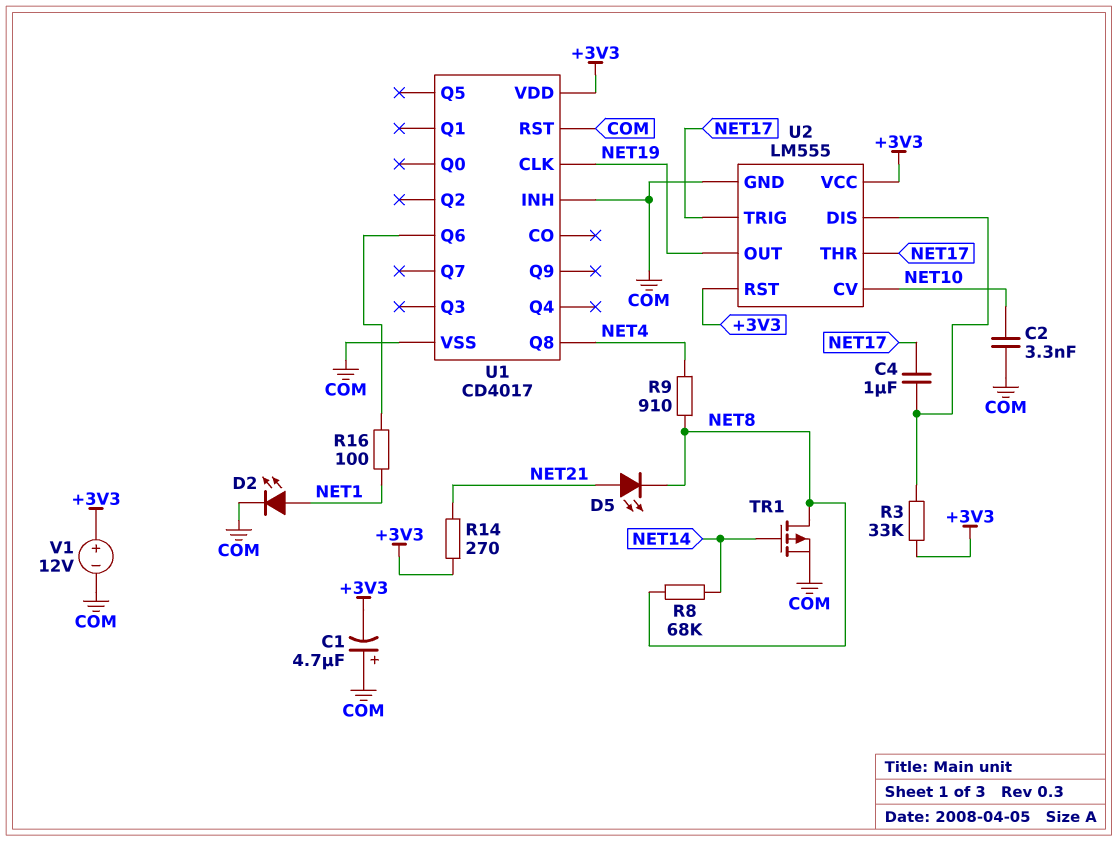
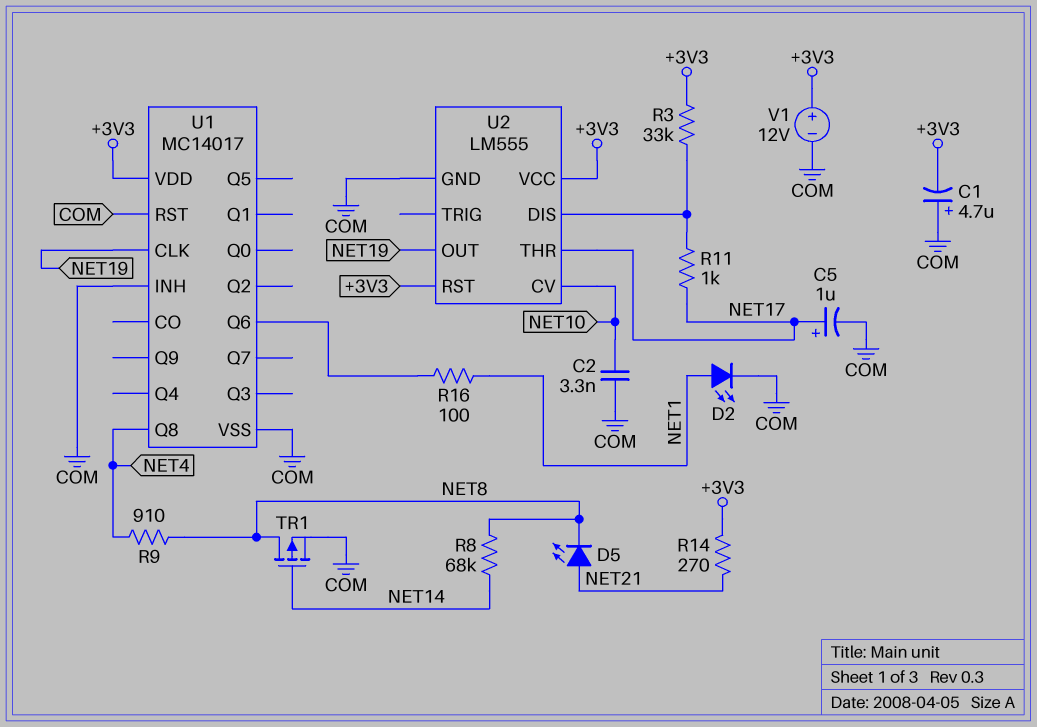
C4: 1uF (NET17, U2/DIS) -> none
C5: none -> 1uF (plus NET17, minus COM)
R11: none -> 1k (NET17, U2/DIS)
U1: CD4017 -> MC14017
U2 pin TRIG: NET17 -> none

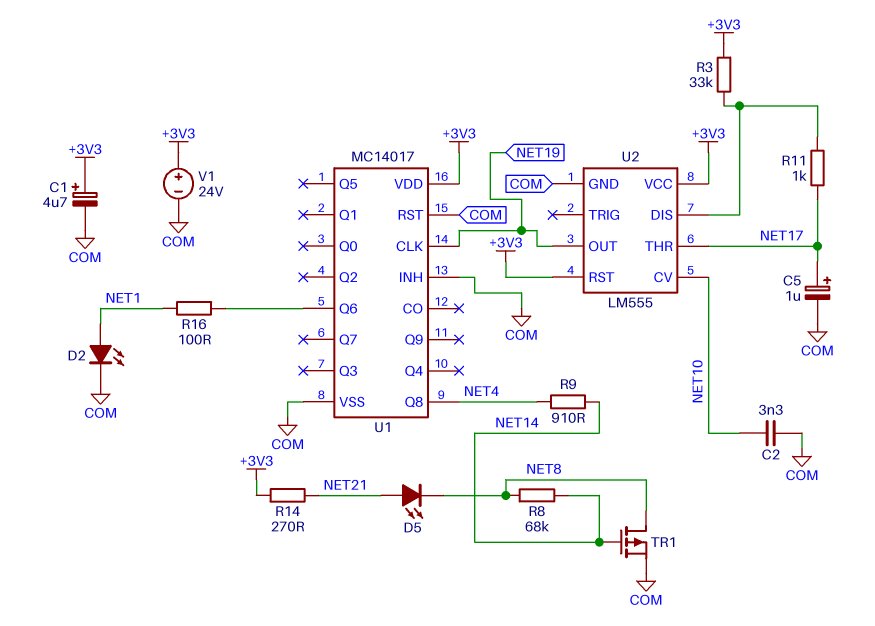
C1: 4.7uF (plus COM, minus +3V3) -> 4.7uF (plus +3V3, minus COM)
R9: 910 (NET4, NET8) -> 910 (NET4, NET14)
V1: 12V (plus +3V3, minus COM) -> 24V (plus +3V3, minus COM)

